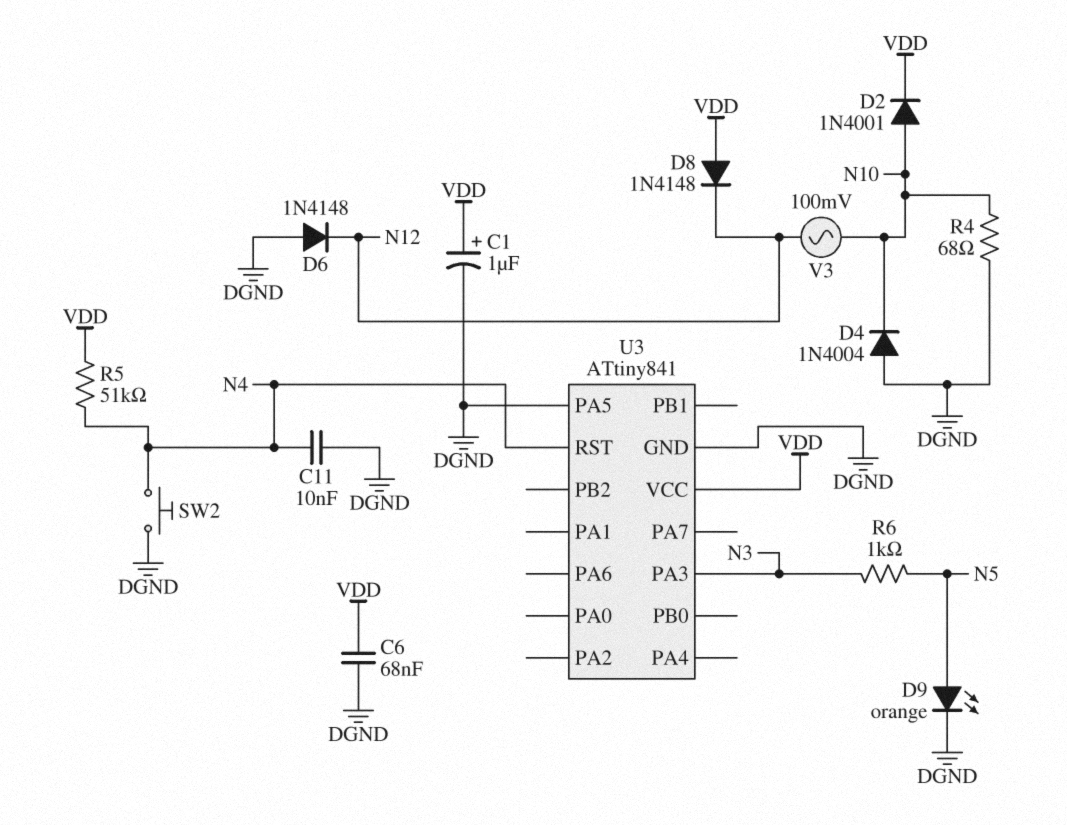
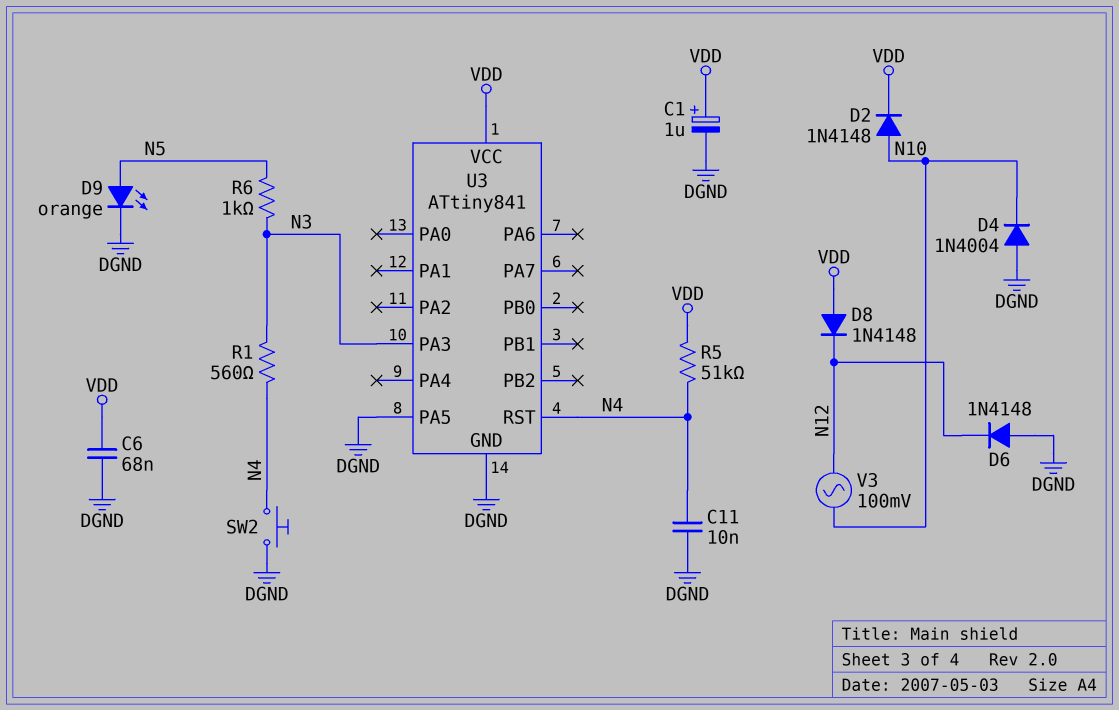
D2: diode 1N4001 (A N10, K VDD) -> diode 1N4148 (A N10, K VDD)
R1: none -> 560 (N3, N4)
R4: 68 (DGND, N10) -> none

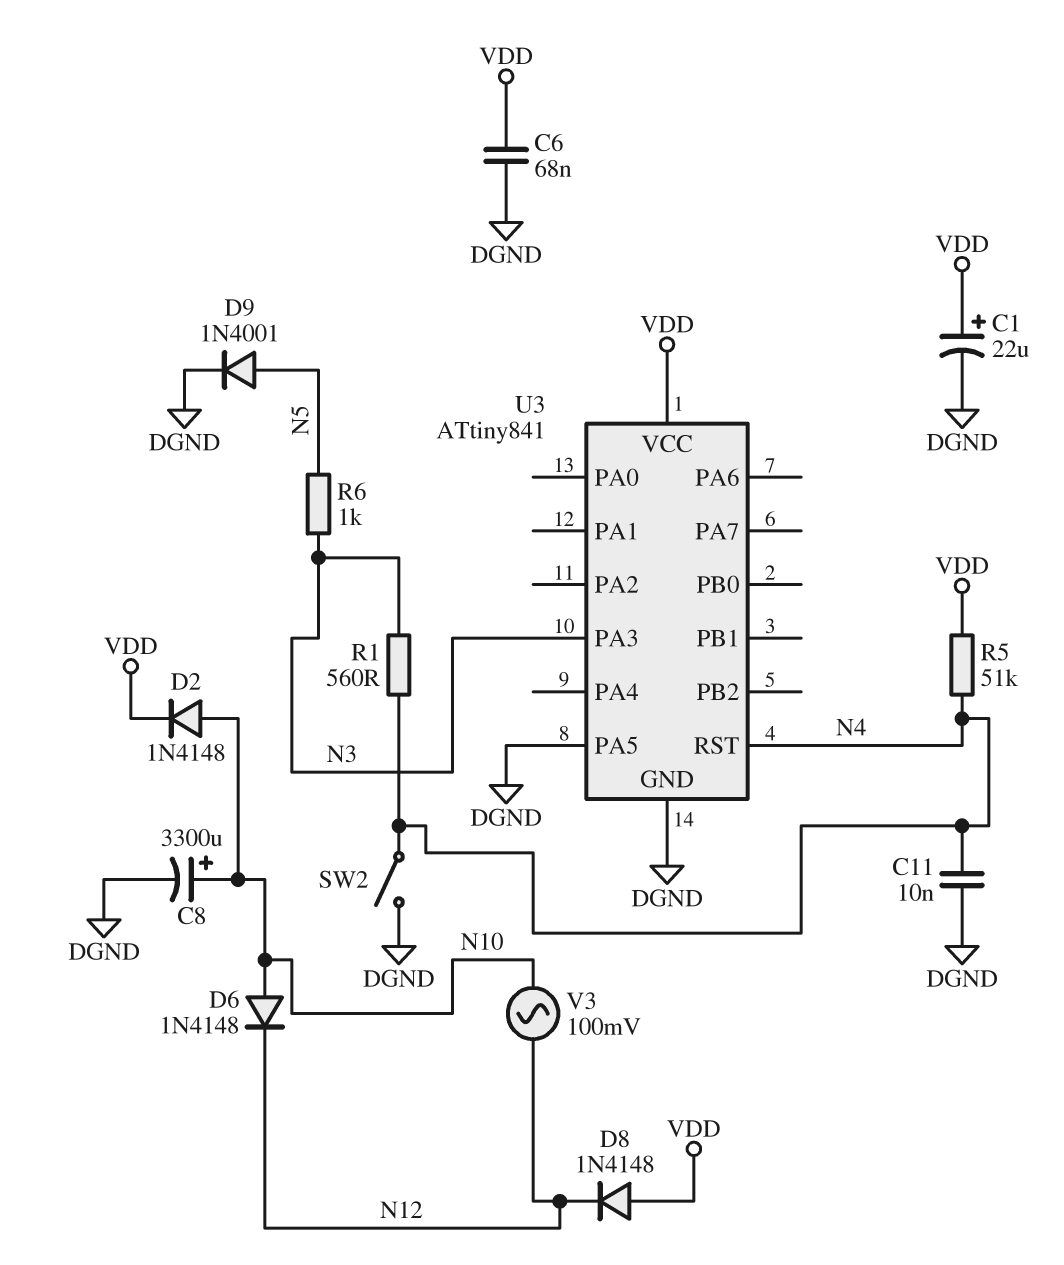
C1: 1uF (plus VDD, minus DGND) -> 22uF (plus VDD, minus DGND)
C8: none -> 3300uF (plus N10, minus DGND)
D4: diode 1N4004 (A DGND, K N10) -> none
D6: diode 1N4148 (A DGND, K N12) -> diode 1N4148 (A N10, K N12)
D9: LED orange (A N5, K DGND) -> diode 1N4001 (A N5, K DGND)
SW2: button (DGND, N4) -> switch (DGND, N4)

